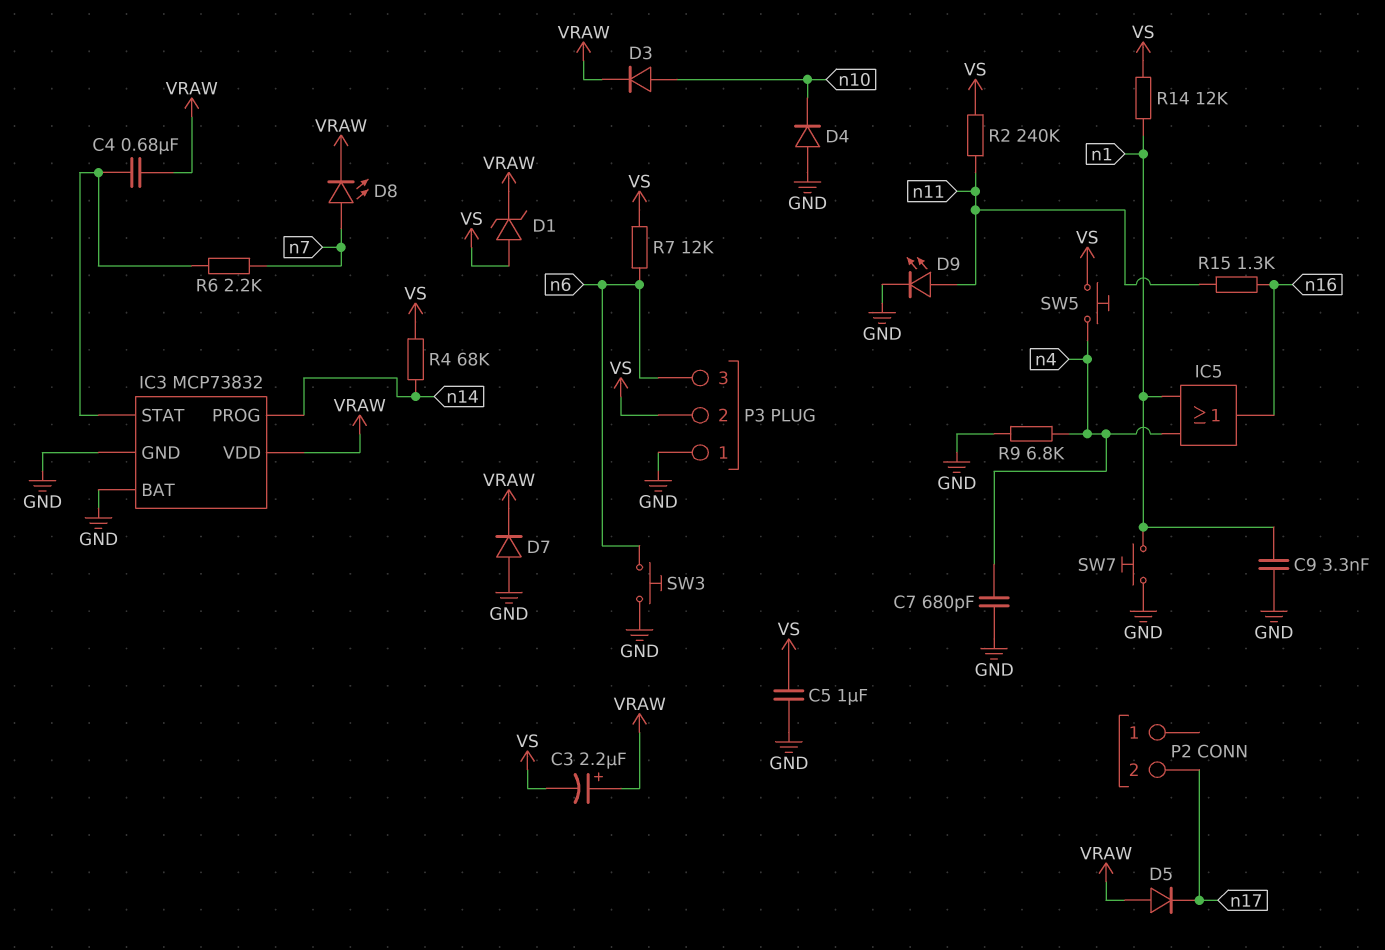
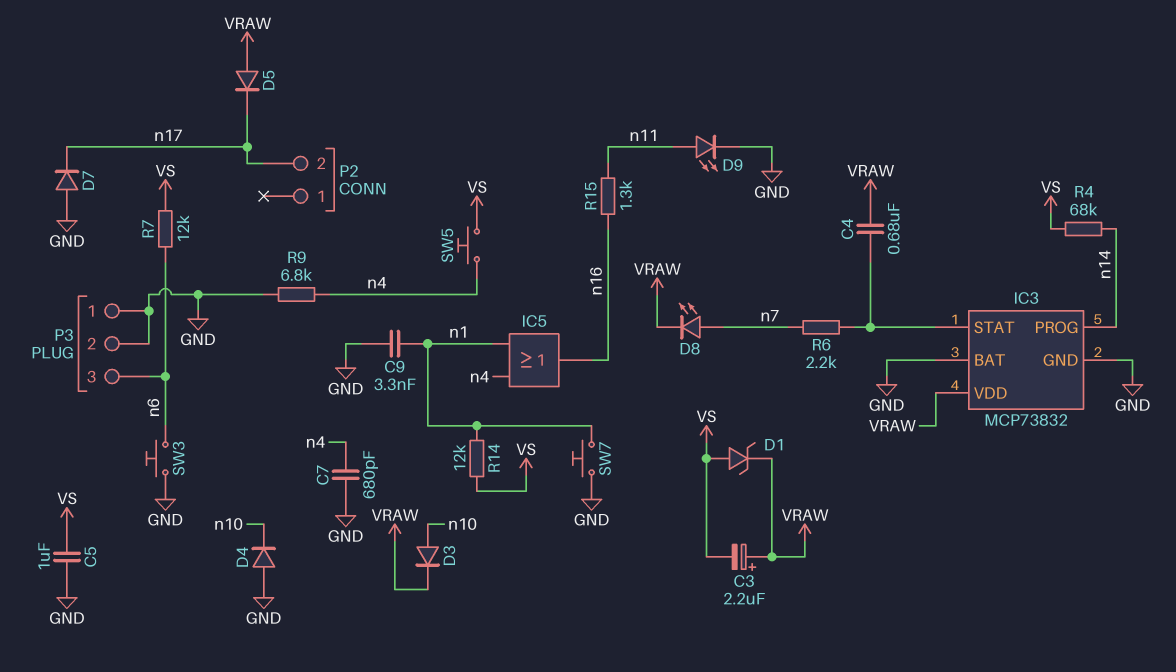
D7: diode (A GND, K VRAW) -> diode (A GND, K n17)
P3 pin 2: VS -> GND
R2: 240k (VS, n11) -> none

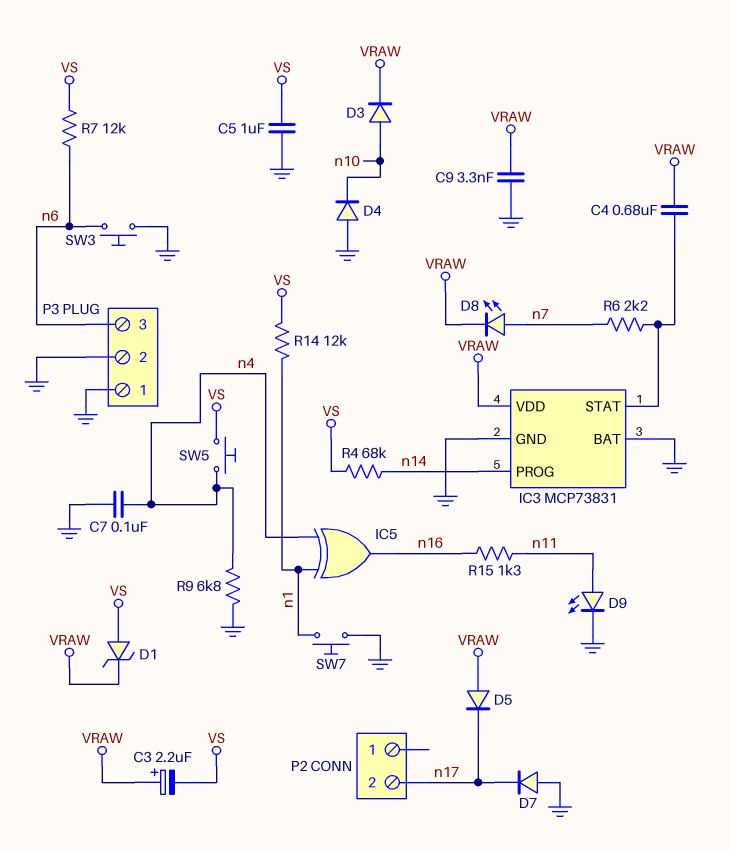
C7: 680pF (GND, n4) -> 100nF (GND, n4)
C9: 3.3nF (GND, n1) -> 3.3nF (GND, VRAW)
IC3: MCP73832 -> MCP73831
IC5: OR (in n1, in n4, out n16) -> XOR (in n1, in n4, out n16)

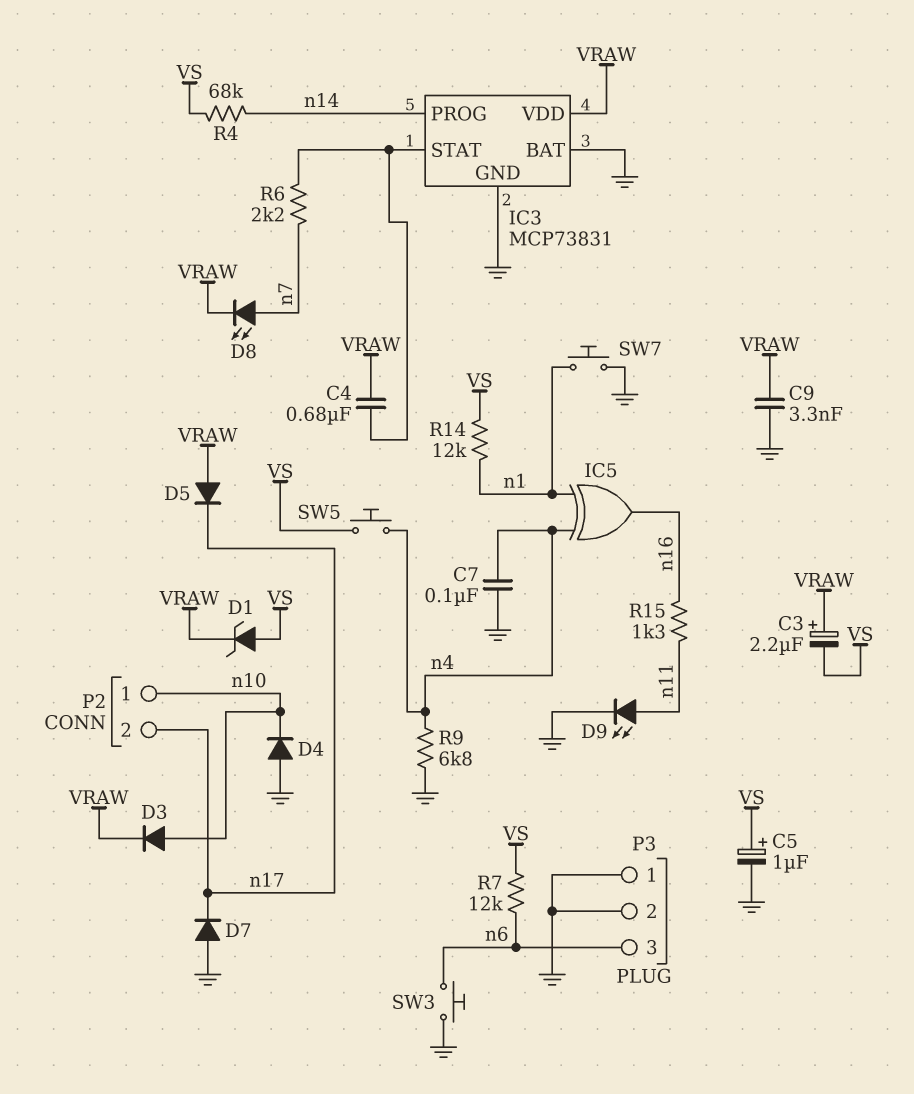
C5: 1uF (GND, VS) -> 1uF (plus VS, minus GND)
P2 pin 1: none -> n10

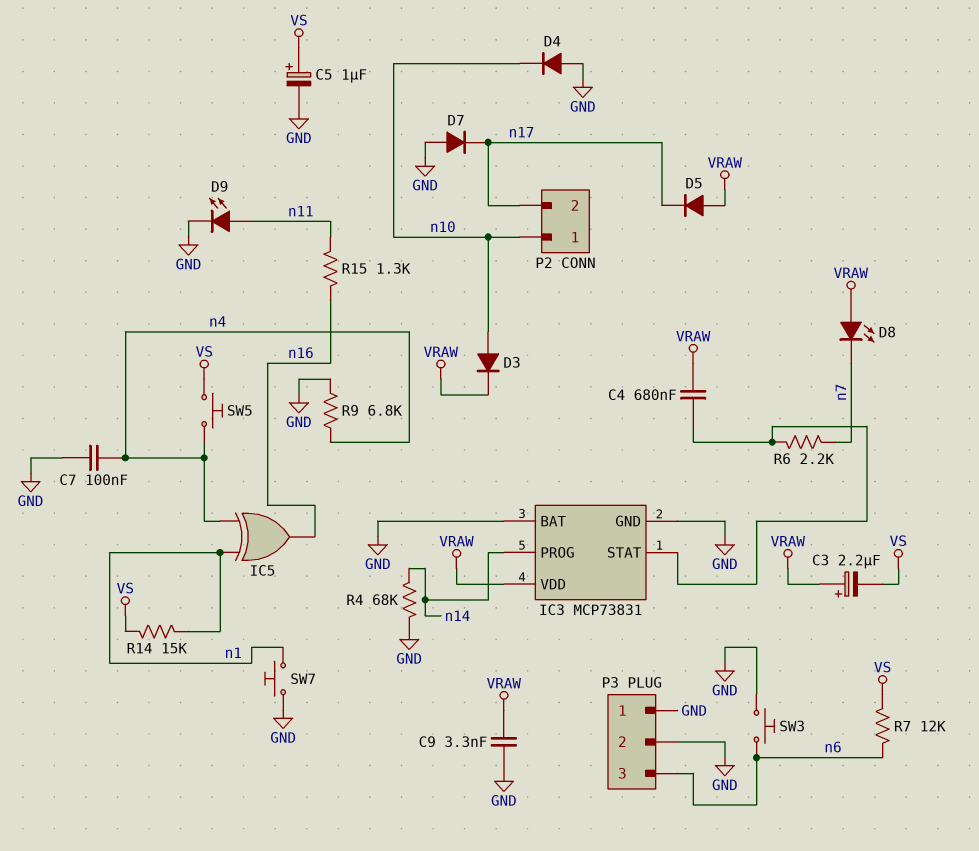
D1: zener (A VS, K VRAW) -> none
D8: LED (A n7, K VRAW) -> LED (A VRAW, K n7)
R4: 68k (VS, n14) -> 68k (GND, n14)
R14: 12k (VS, n1) -> 15k (VS, n1)

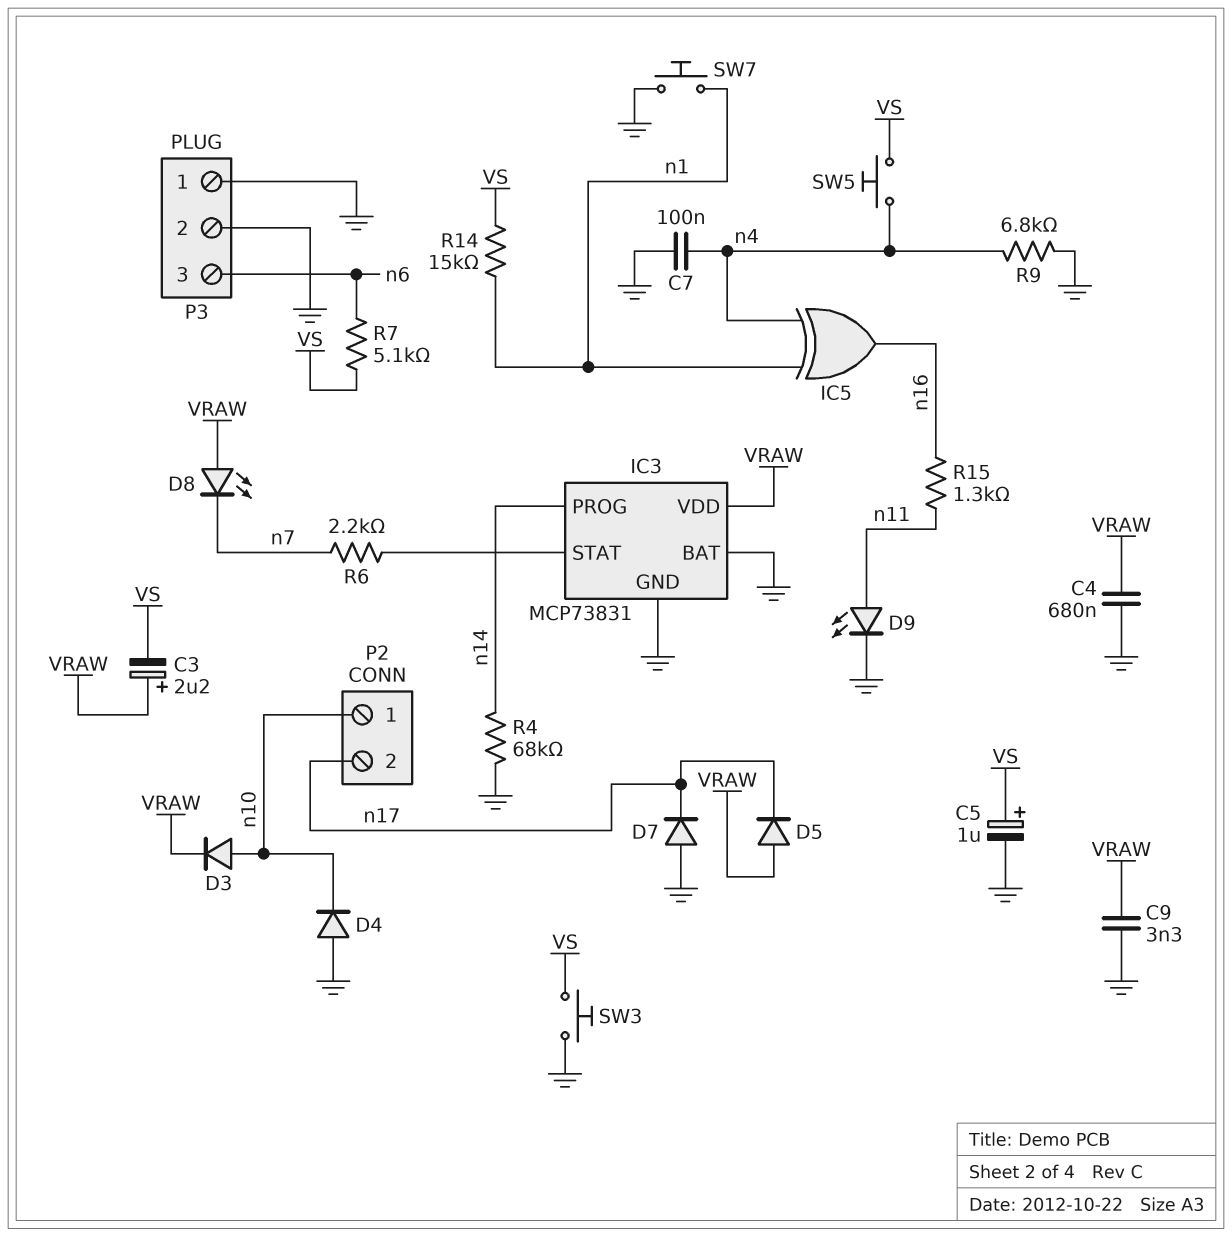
C4: 680nF (IC3/STAT, VRAW) -> 680nF (GND, VRAW)
R7: 12k (VS, n6) -> 5.1k (VS, n6)
SW3: button (GND, n6) -> button (GND, VS)

